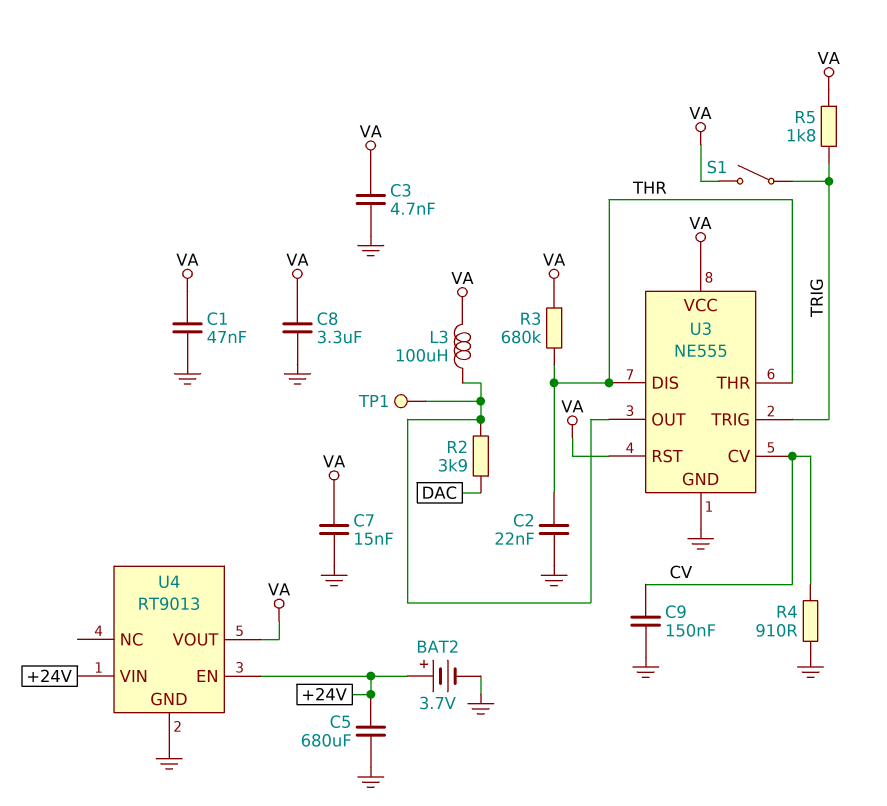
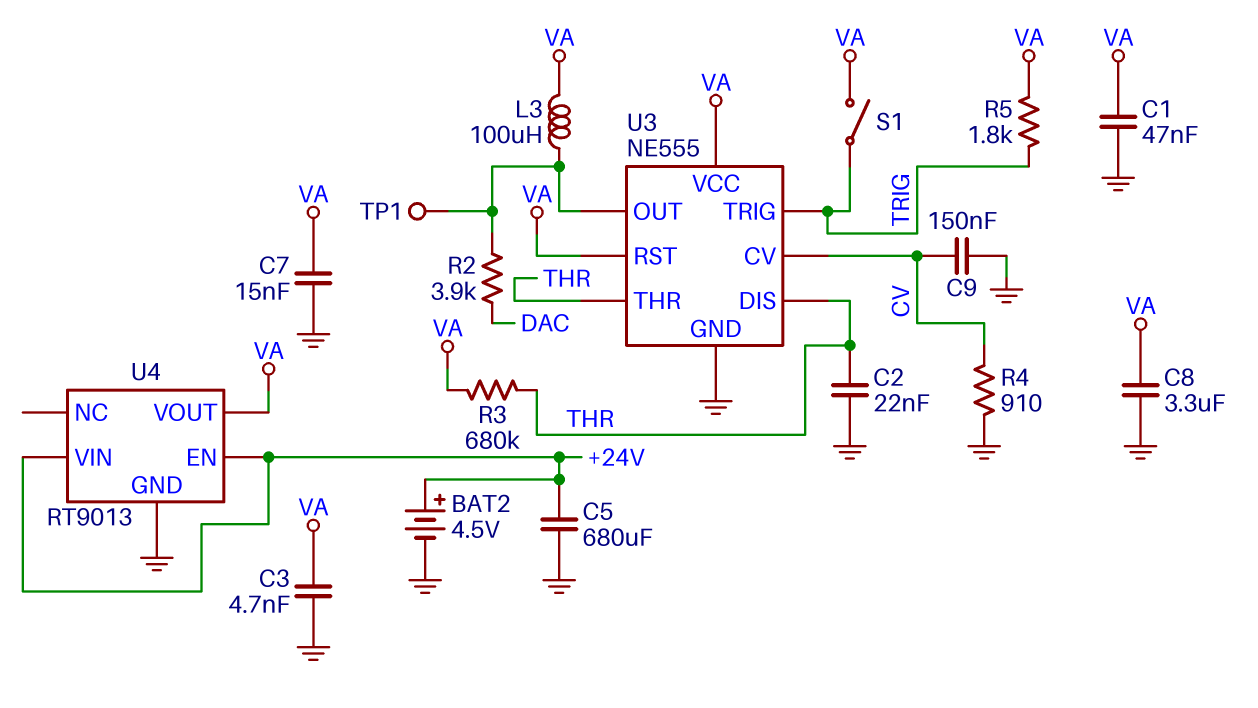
BAT2: 3.7V (plus +24V, minus GND) -> 4.5V (plus +24V, minus GND)

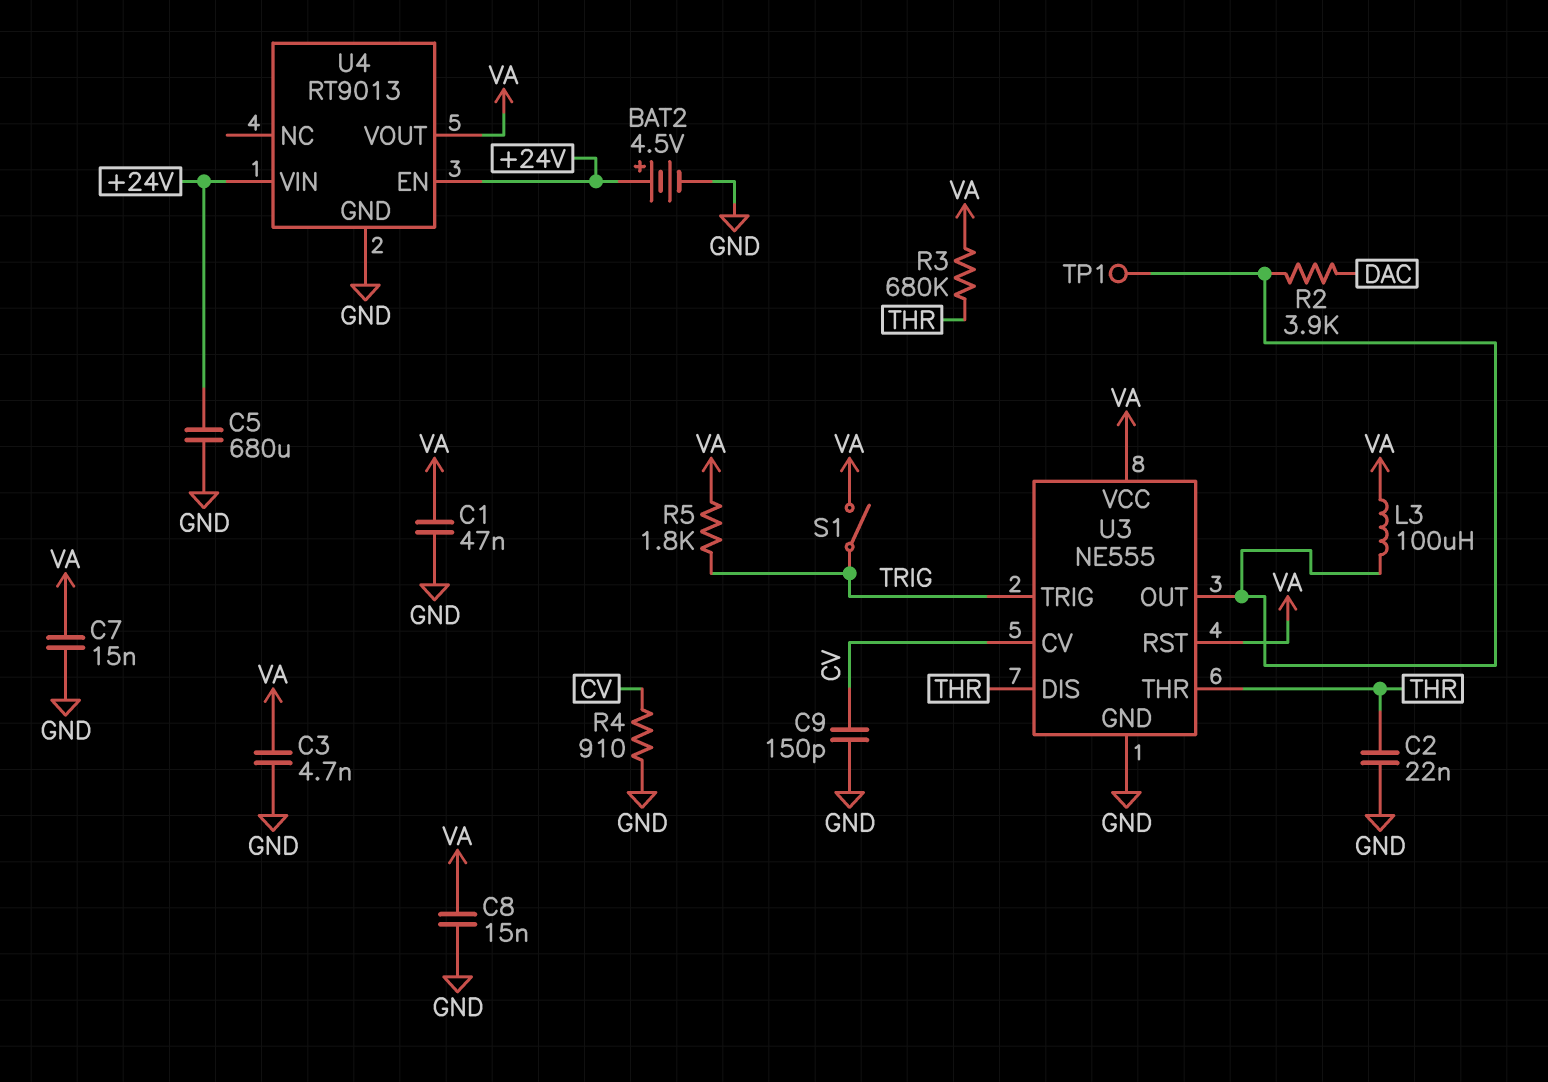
C8: 3.3uF (GND, VA) -> 15nF (GND, VA)
C9: 150nF (CV, GND) -> 150pF (CV, GND)

